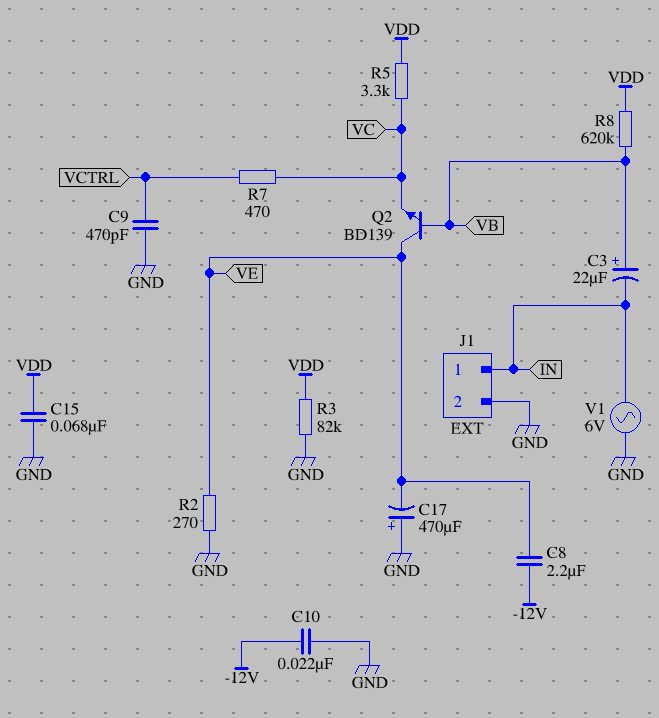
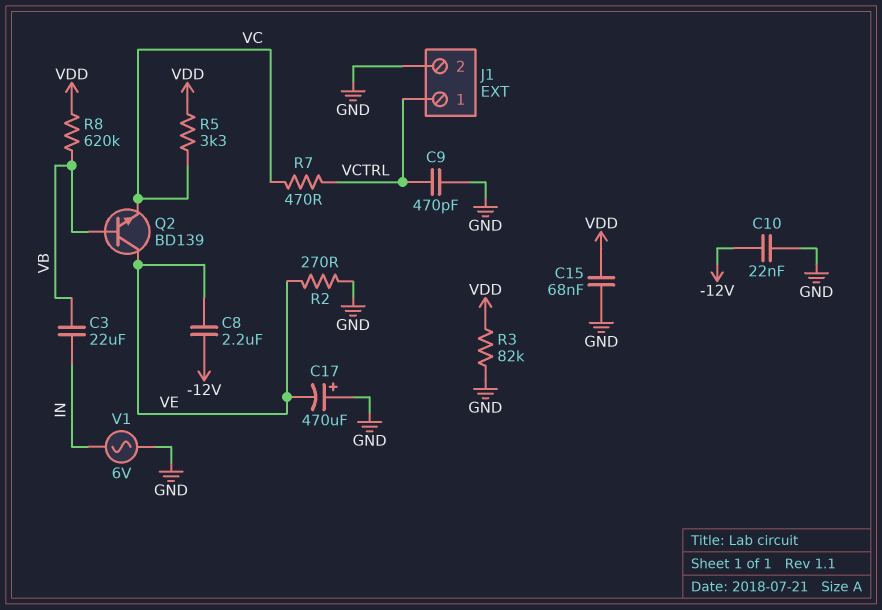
C3: 22uF (plus VB, minus IN) -> 22uF (IN, VB)
J1 pin 1: IN -> VCTRL

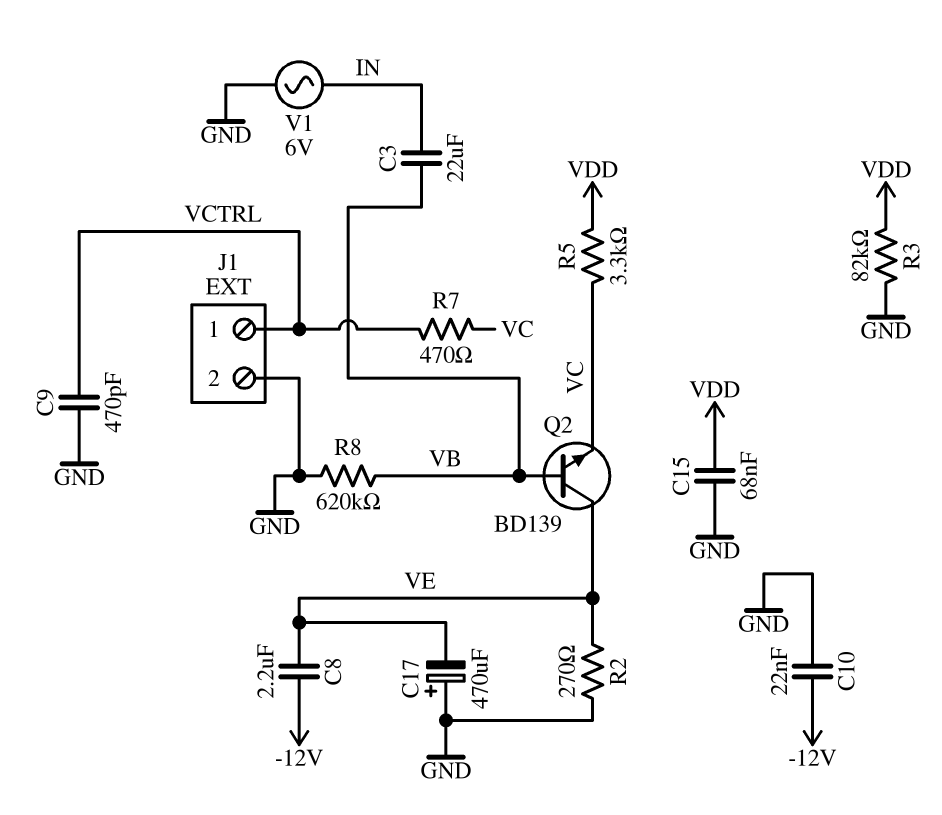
R8: 620k (VB, VDD) -> 620k (GND, VB)

